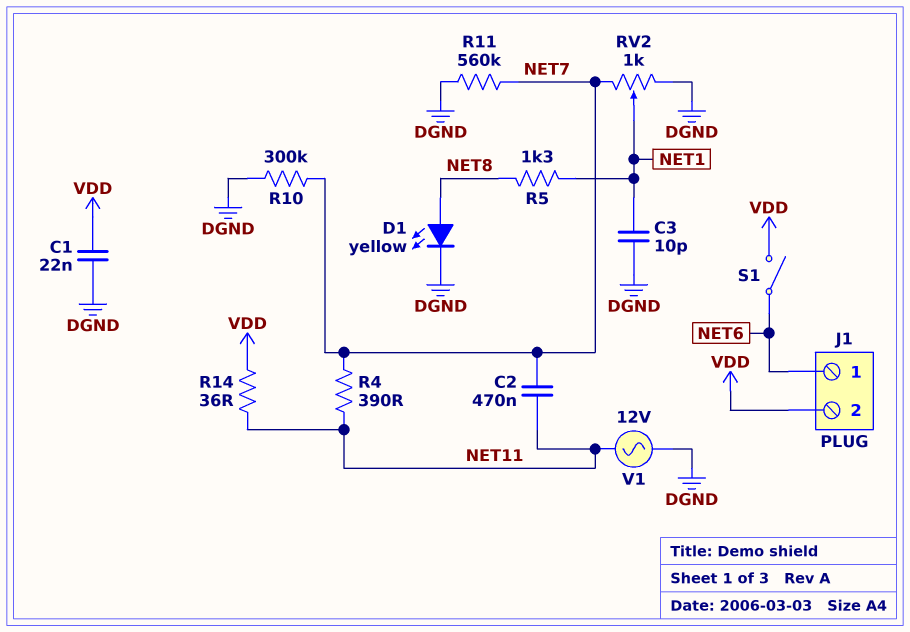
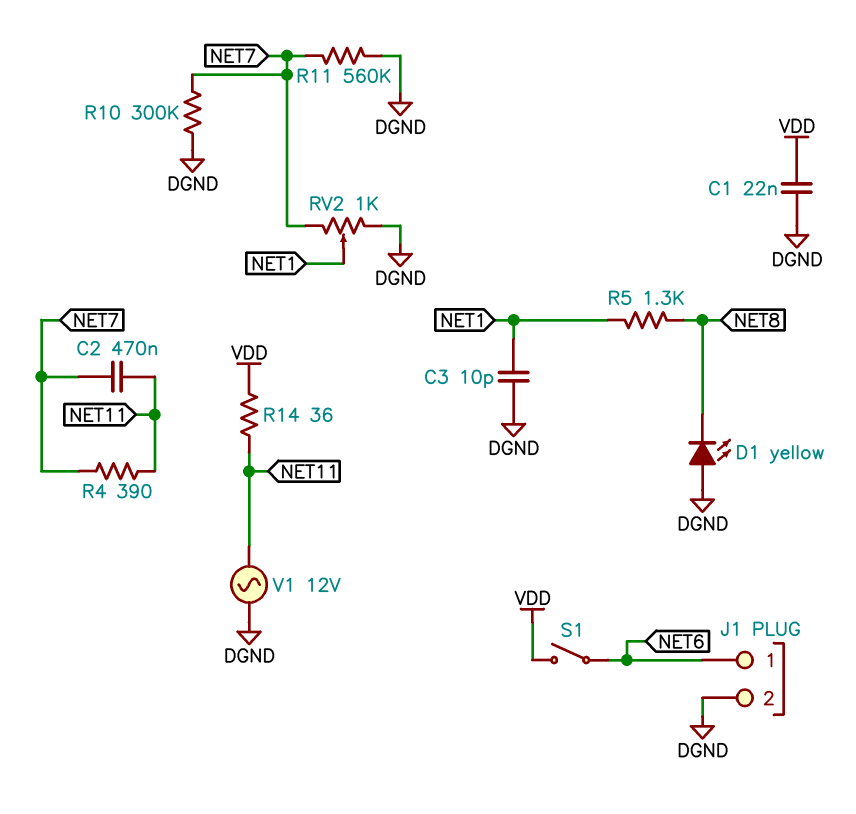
D1: LED yellow (A NET8, K DGND) -> LED yellow (A DGND, K NET8)
J1 pin 2: VDD -> DGND

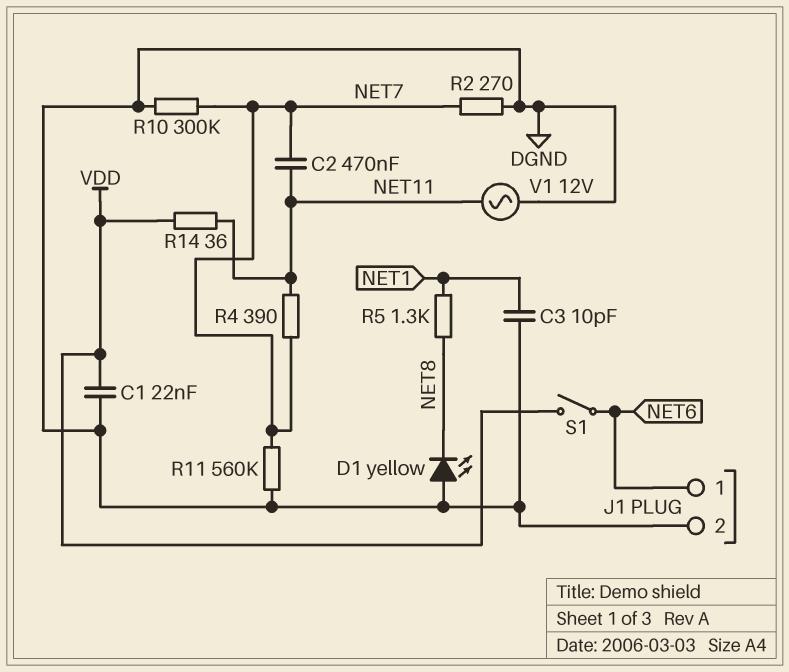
R2: none -> 270 (DGND, NET7)
RV2: 1k (DGND, NET7, wiper NET1) -> none

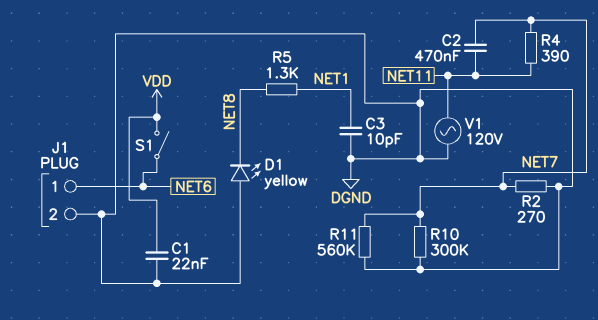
R14: 36 (NET11, VDD) -> none
V1: AC 12V (DGND, NET11) -> AC 120V (DGND, NET11)

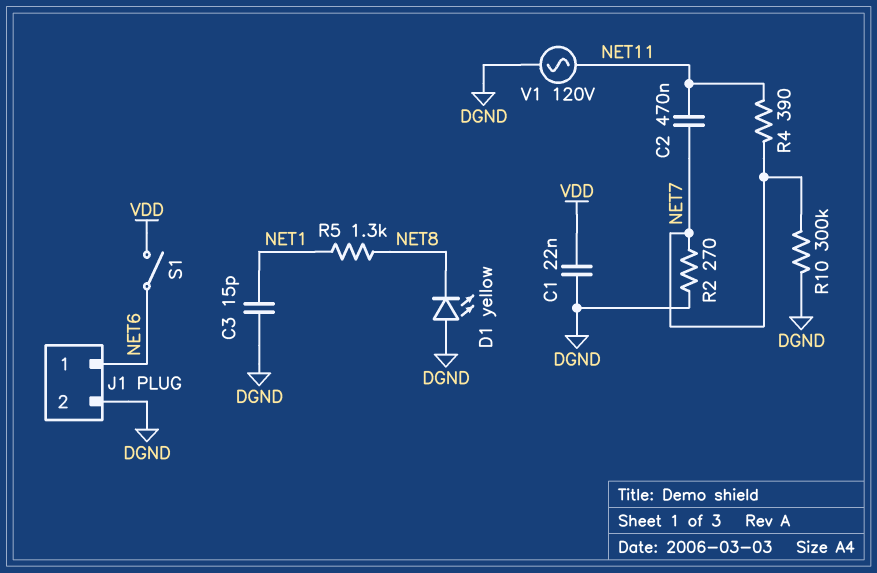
C3: 10pF (DGND, NET1) -> 15pF (DGND, NET1)
R11: 560k (DGND, NET7) -> none

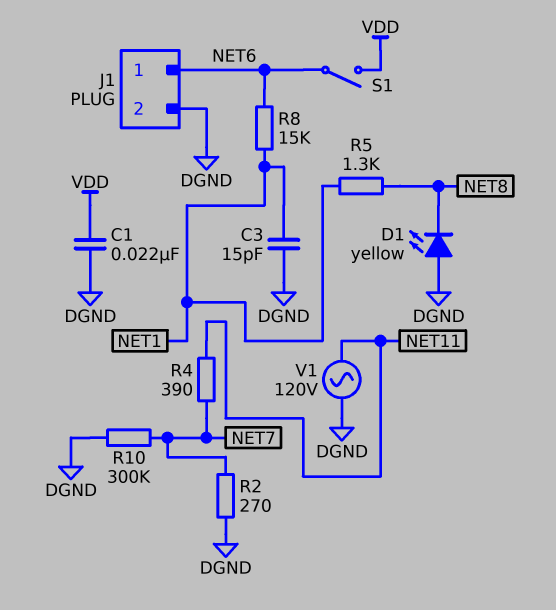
C2: 470nF (NET7, NET11) -> none
R8: none -> 15k (NET1, NET6)

